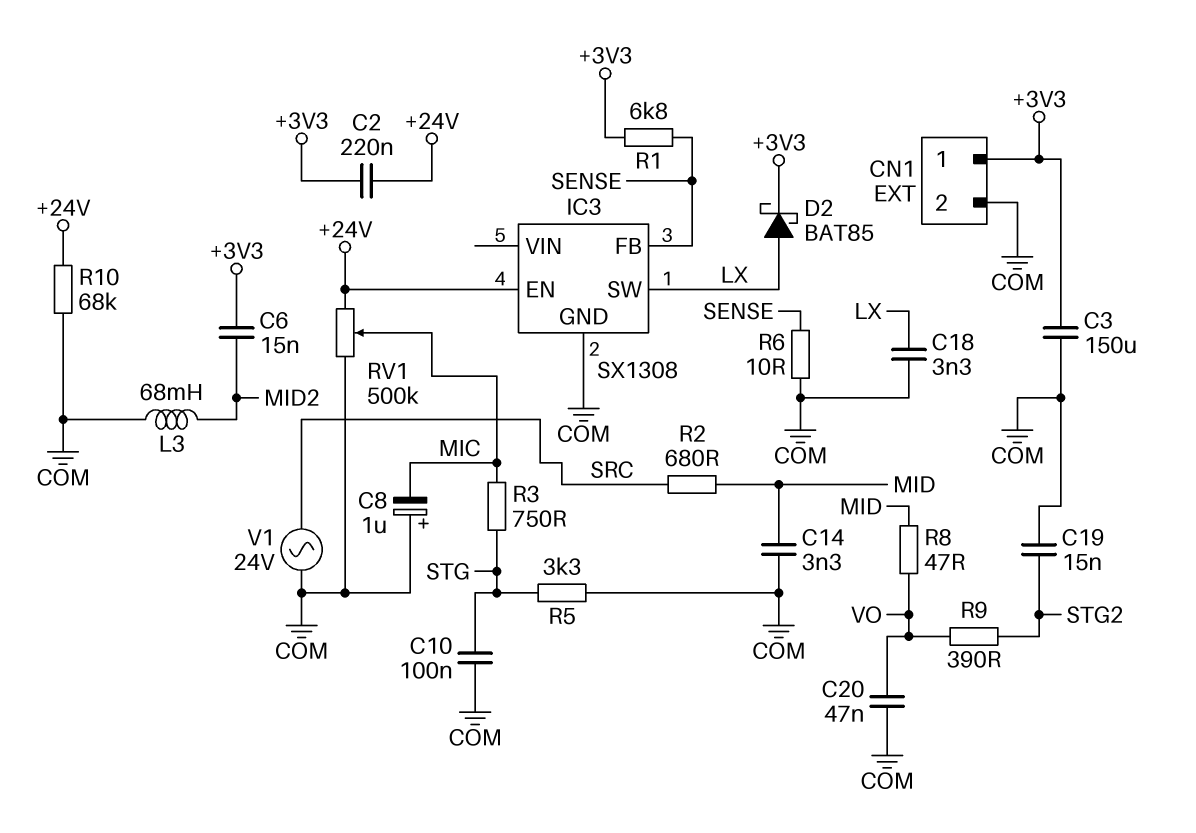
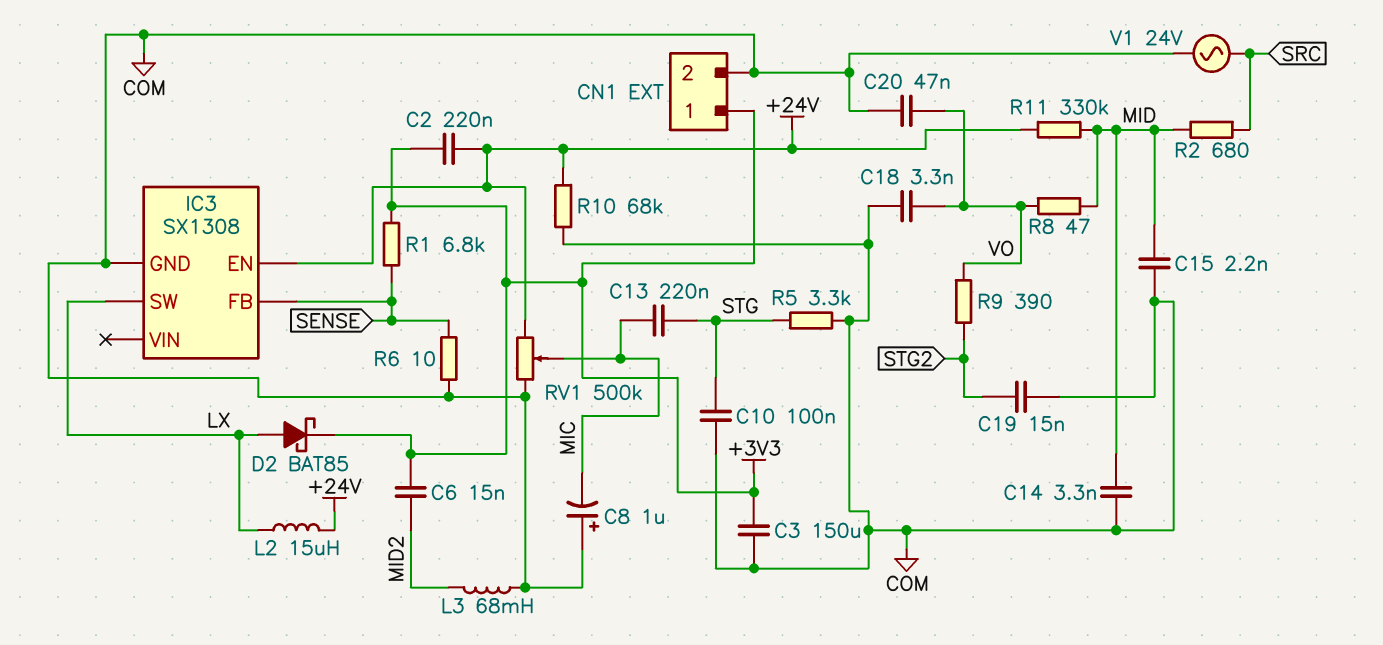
C13: none -> 220nF (MIC, STG)
C15: none -> 2.2nF (COM, MID)
C18: 3.3nF (COM, LX) -> 3.3nF (COM, VO)
L2: none -> 15uH (+24V, LX)
R3: 750 (MIC, STG) -> none
R11: none -> 330k (+24V, MID)

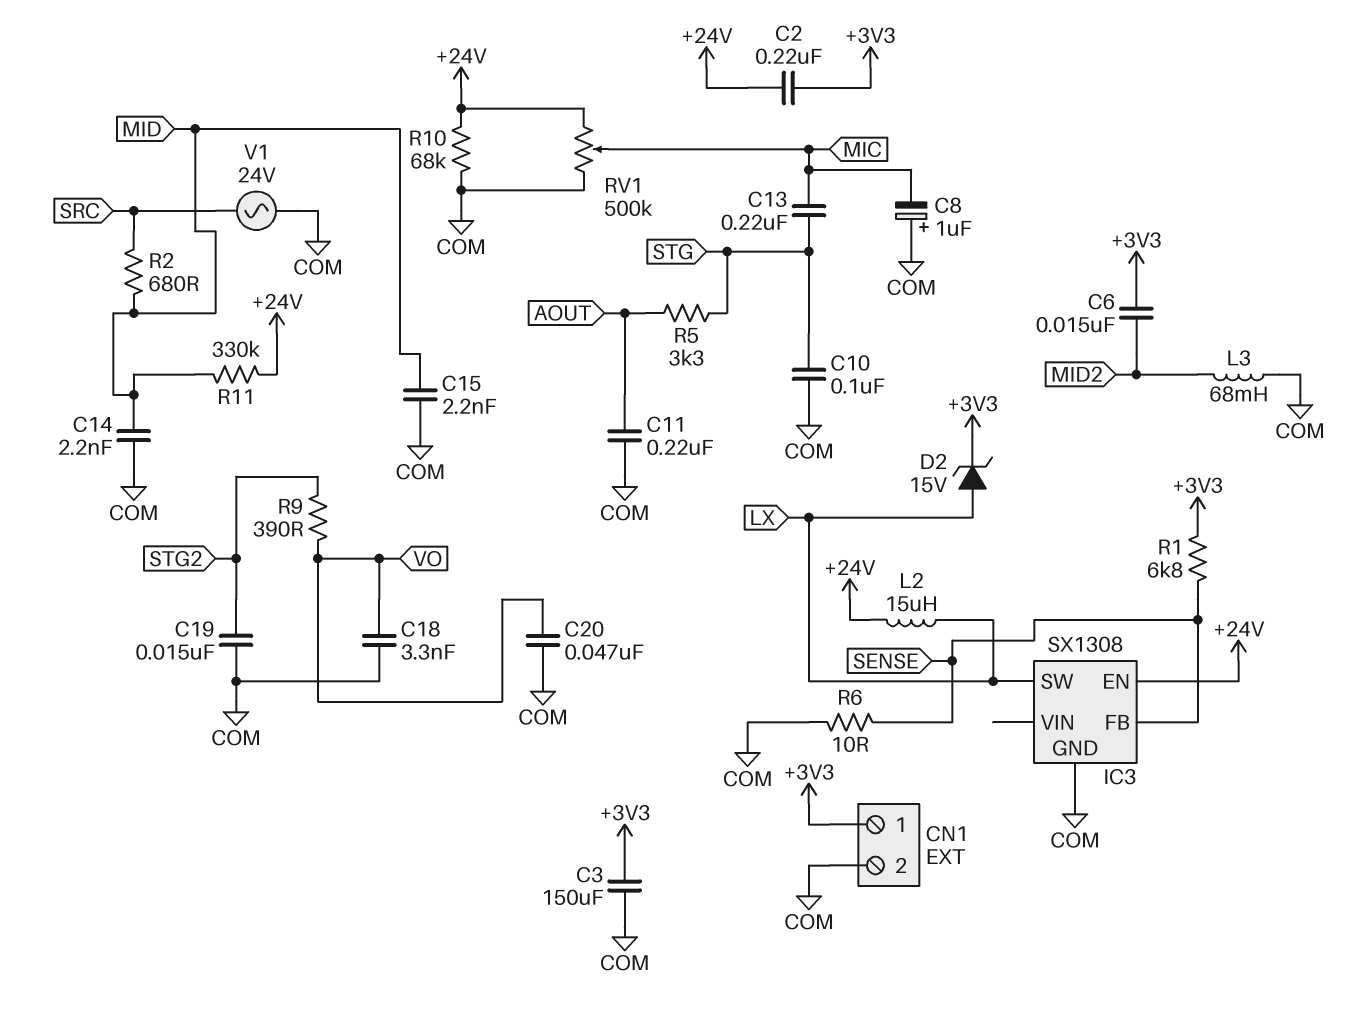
C11: none -> 220nF (AOUT, COM)
C14: 3.3nF (COM, MID) -> 2.2nF (COM, MID)
D2: schottky BAT85 (A LX, K +3V3) -> zener 15V (A LX, K +3V3)
R5: 3.3k (COM, STG) -> 3.3k (AOUT, STG)
R8: 47 (MID, VO) -> none

